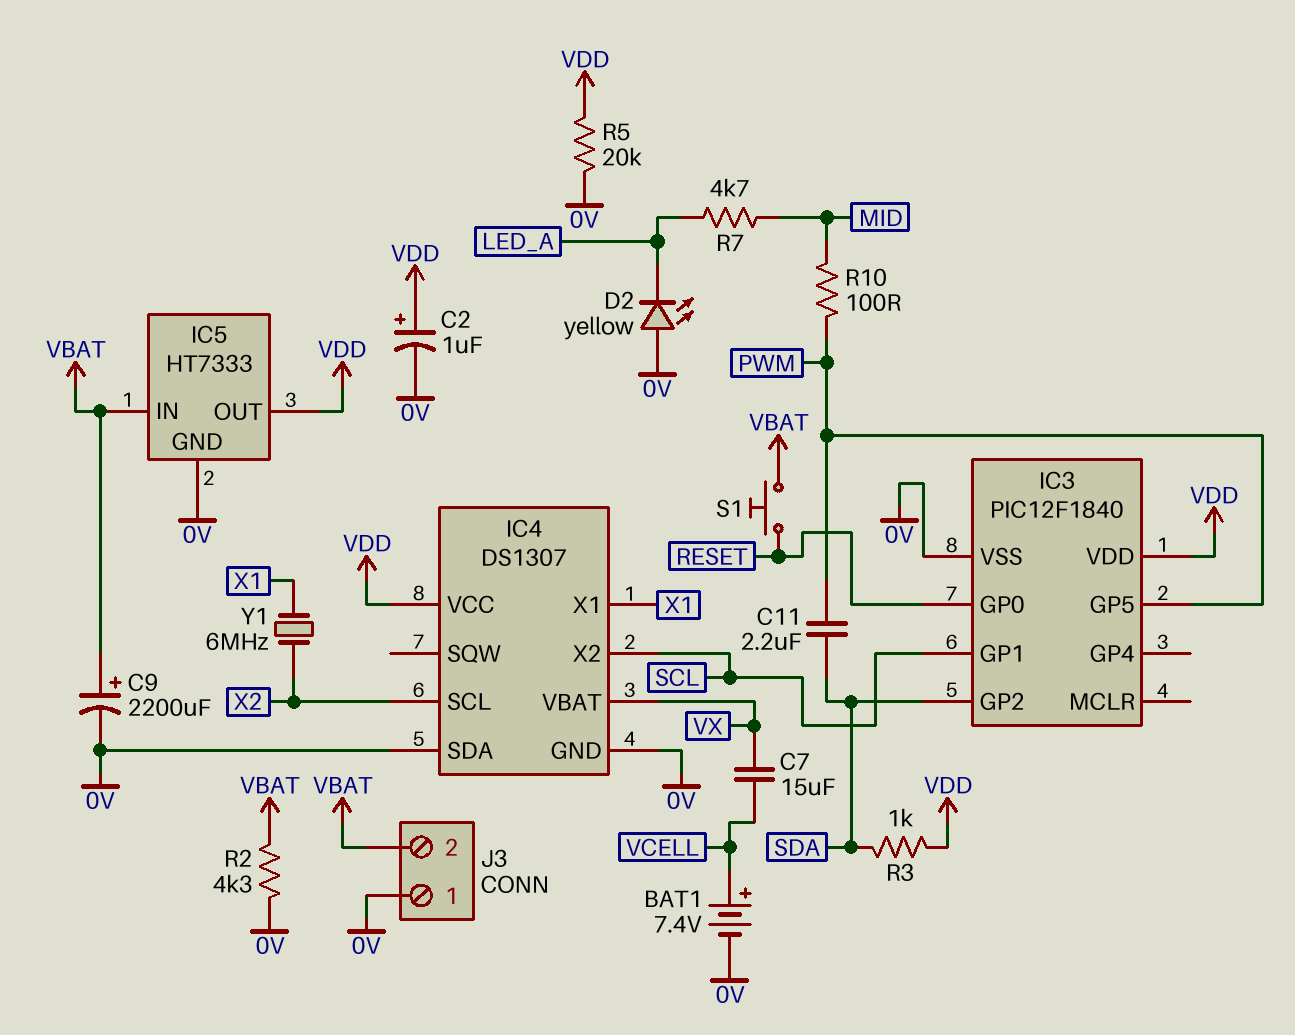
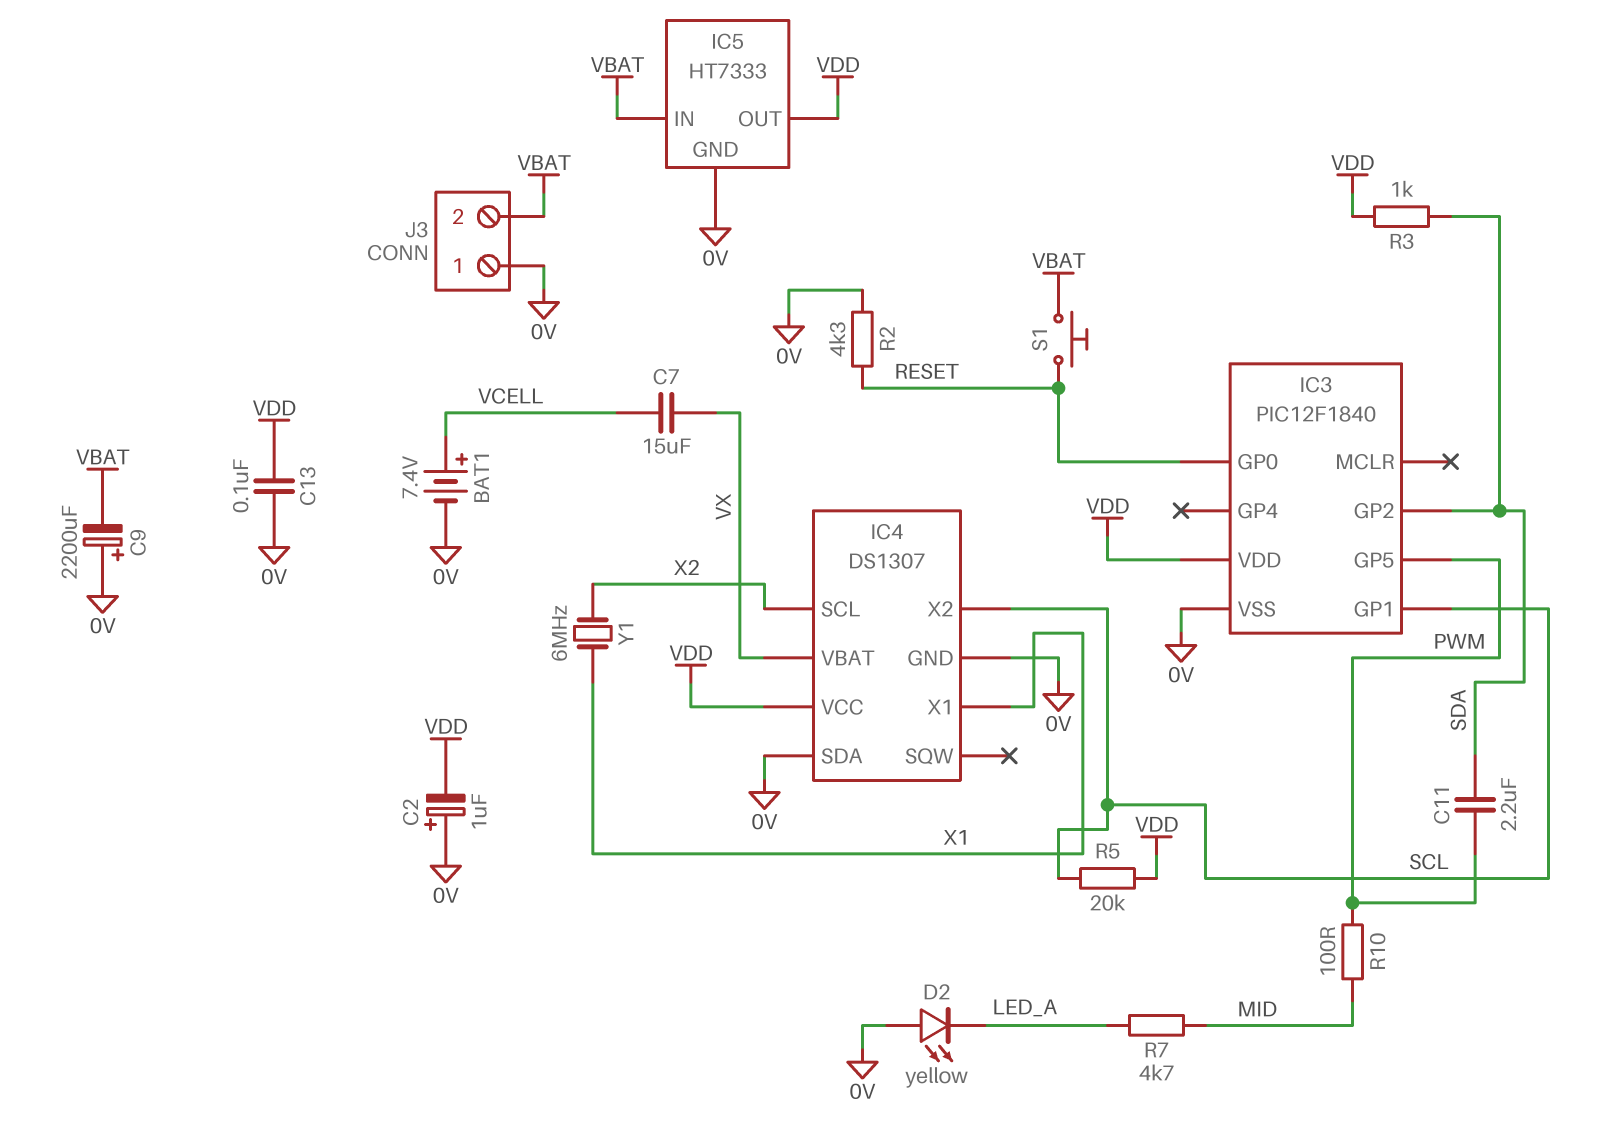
C2: 1uF (plus VDD, minus 0V) -> 1uF (plus 0V, minus VDD)
C9: 2200uF (plus VBAT, minus 0V) -> 2200uF (plus 0V, minus VBAT)
C13: none -> 100nF (0V, VDD)
R2: 4.3k (0V, VBAT) -> 4.3k (0V, RESET)
R5: 20k (0V, VDD) -> 20k (SCL, VDD)

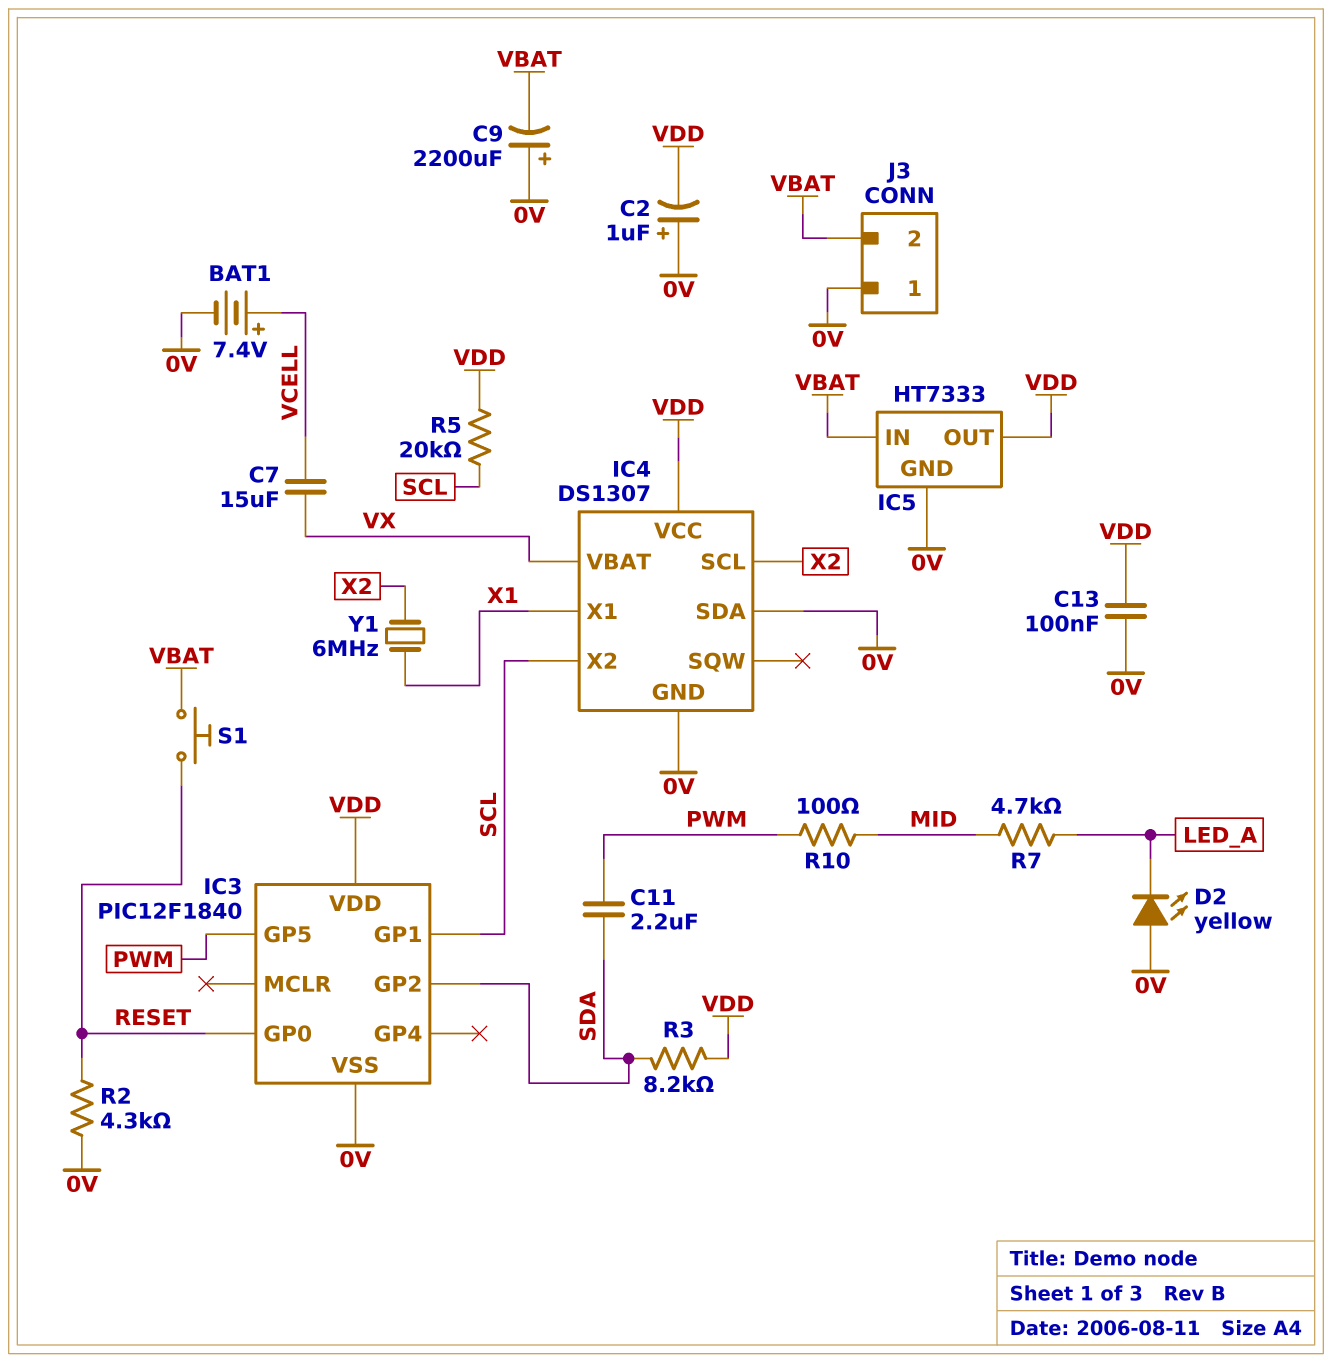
R3: 1k (SDA, VDD) -> 8.2k (SDA, VDD)

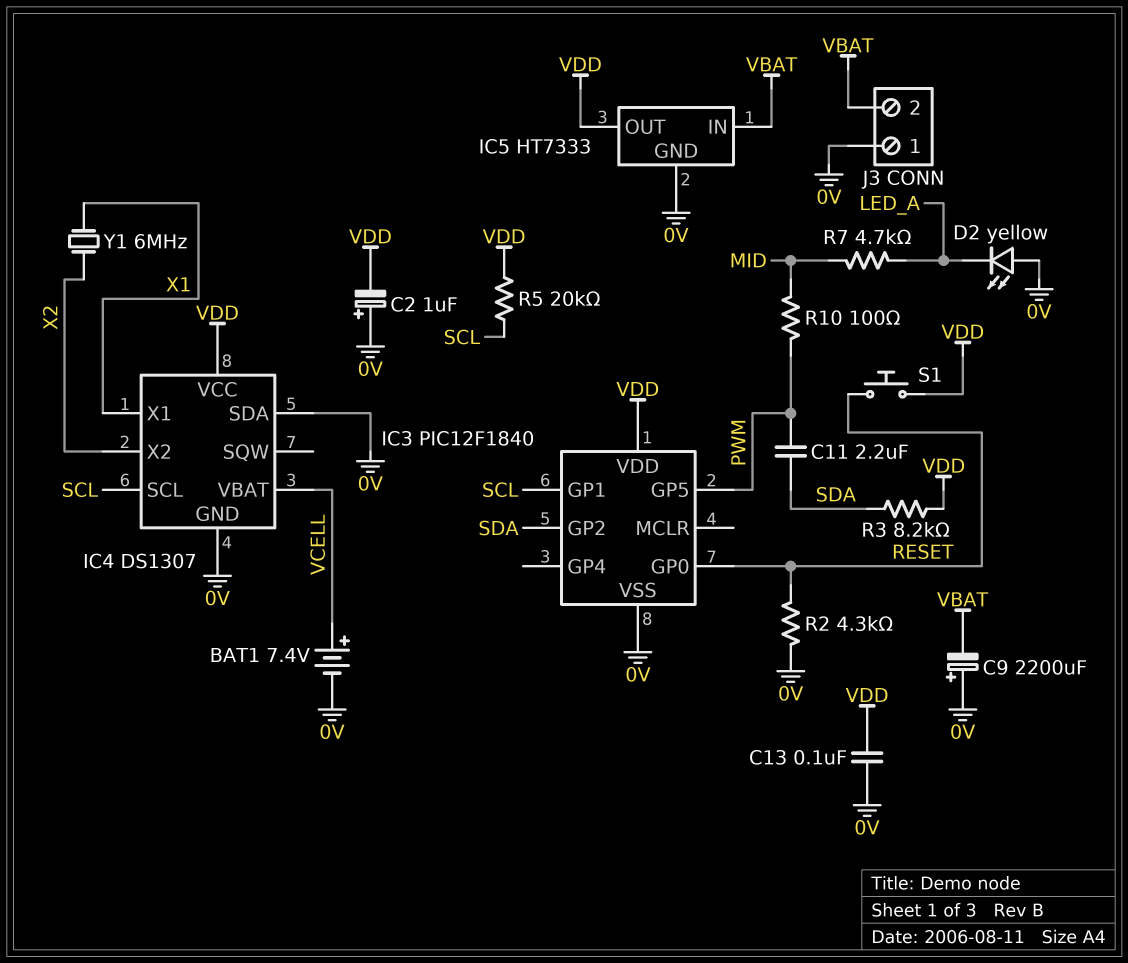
C7: 15uF (VCELL, VX) -> none
IC4 pin SCL: X2 -> SCL
IC4 pin VBAT: VX -> VCELL
IC4 pin X2: SCL -> X2
S1: button (RESET, VBAT) -> button (RESET, VDD)

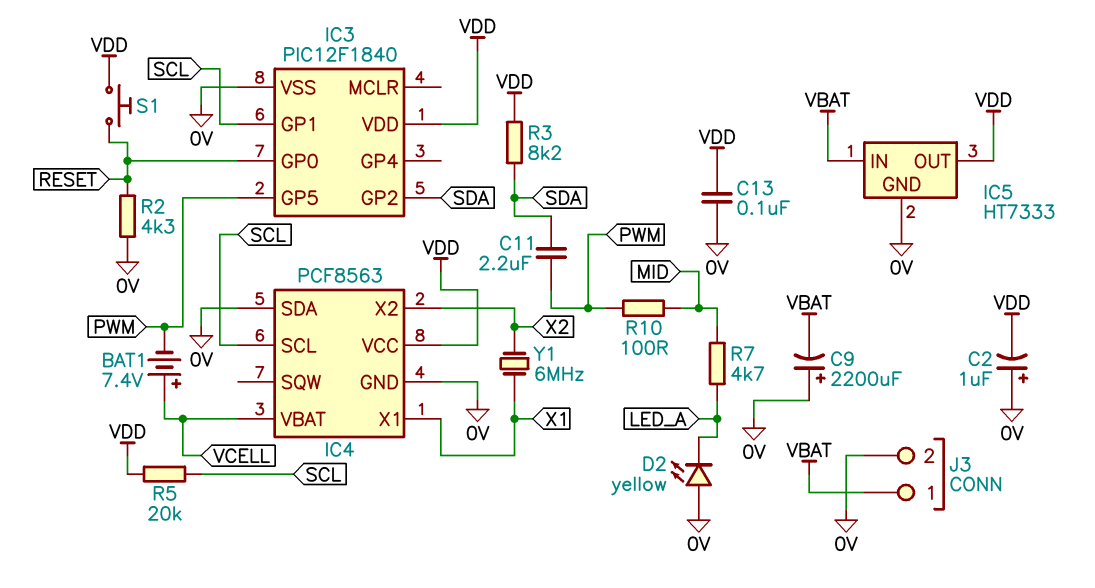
BAT1: 7.4V (plus VCELL, minus 0V) -> 7.4V (plus VCELL, minus PWM)
IC4: DS1307 -> PCF8563
J3 pin 1: 0V -> VBAT
J3 pin 2: VBAT -> 0V

